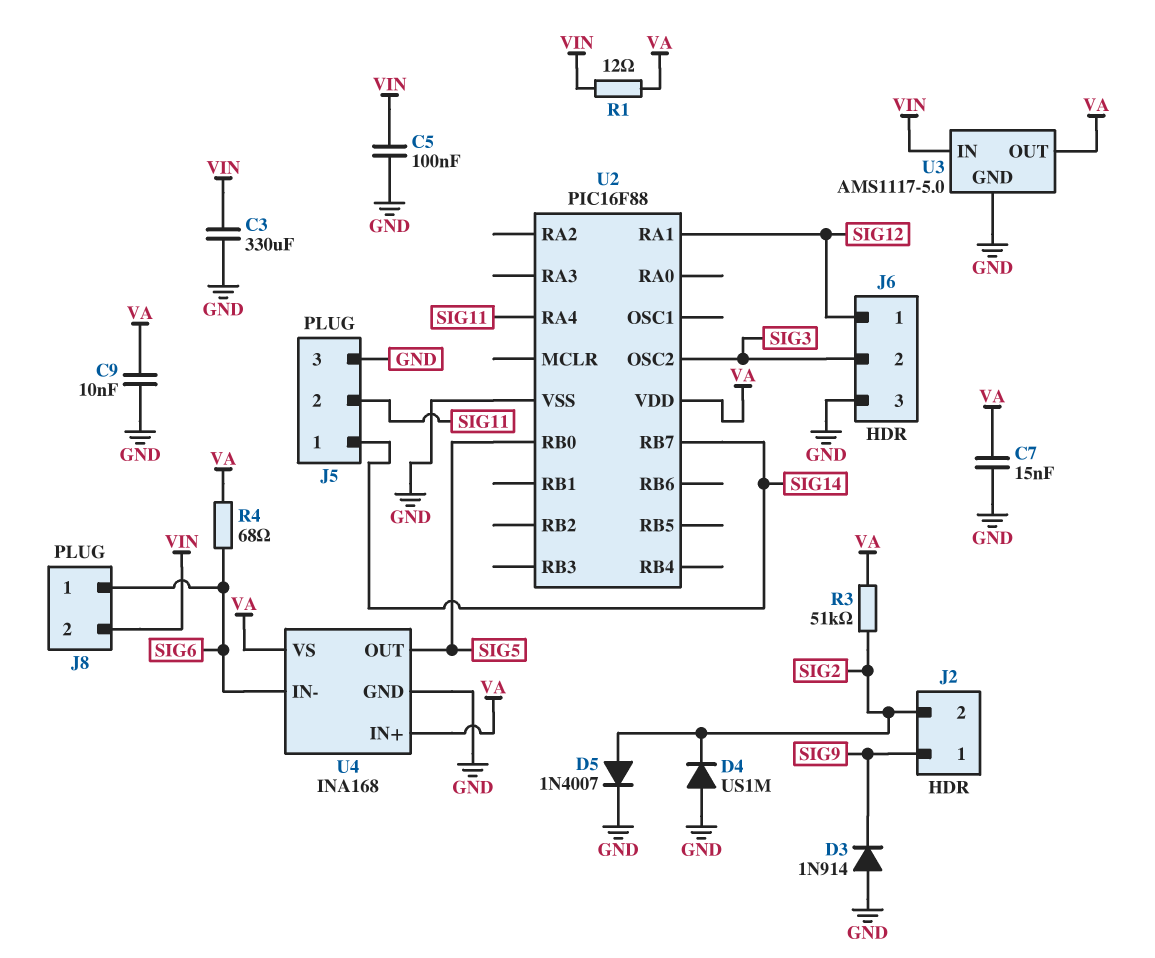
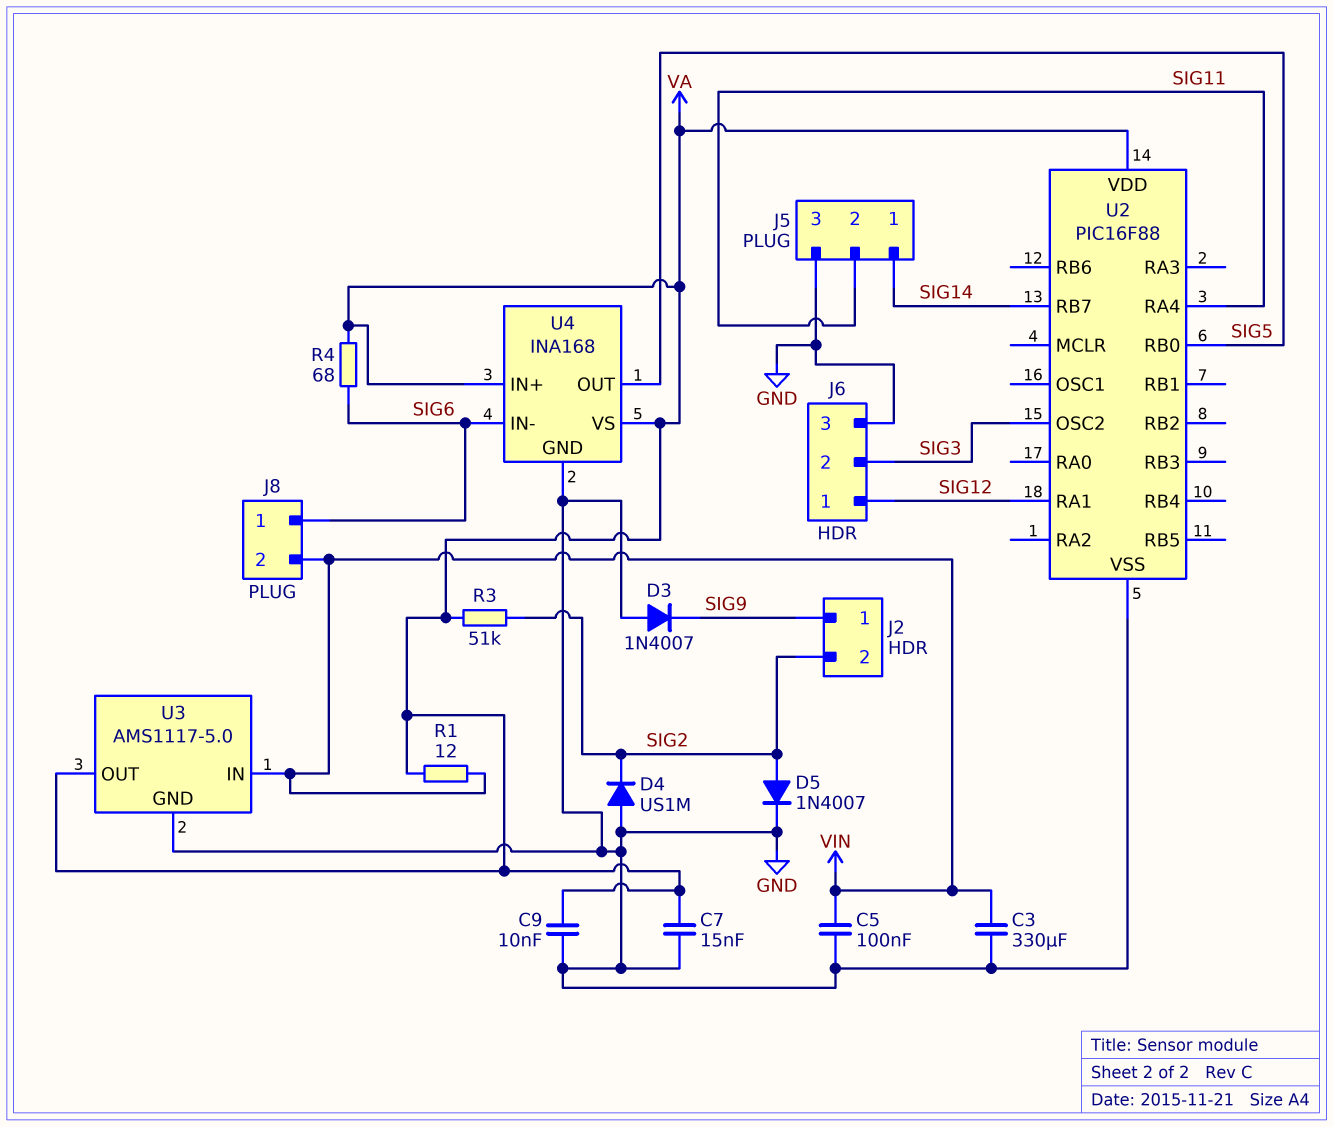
D3: diode 1N914 (A GND, K SIG9) -> diode 1N4007 (A GND, K SIG9)

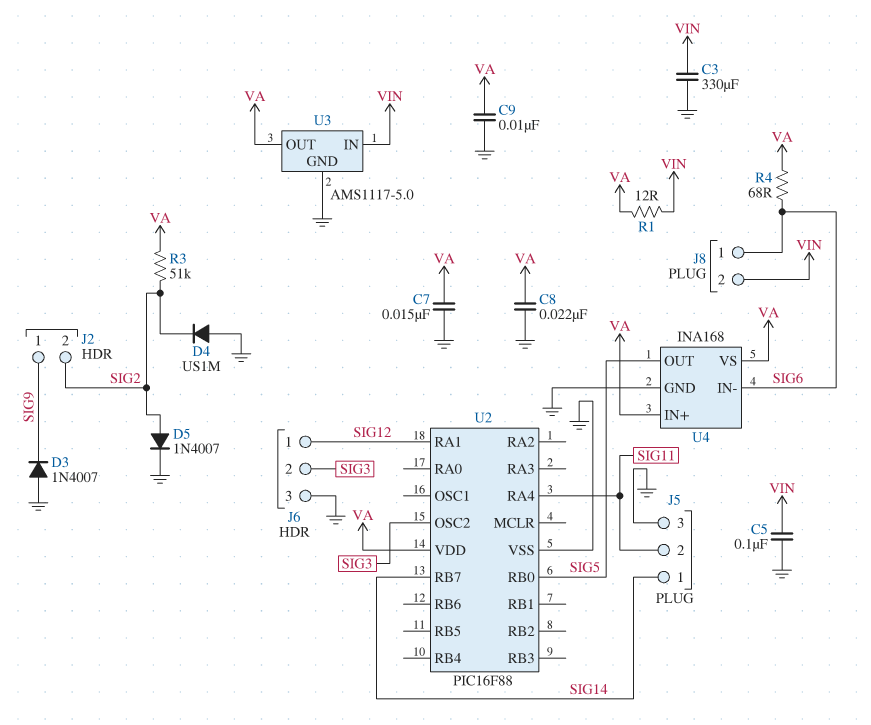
C8: none -> 22nF (GND, VA)

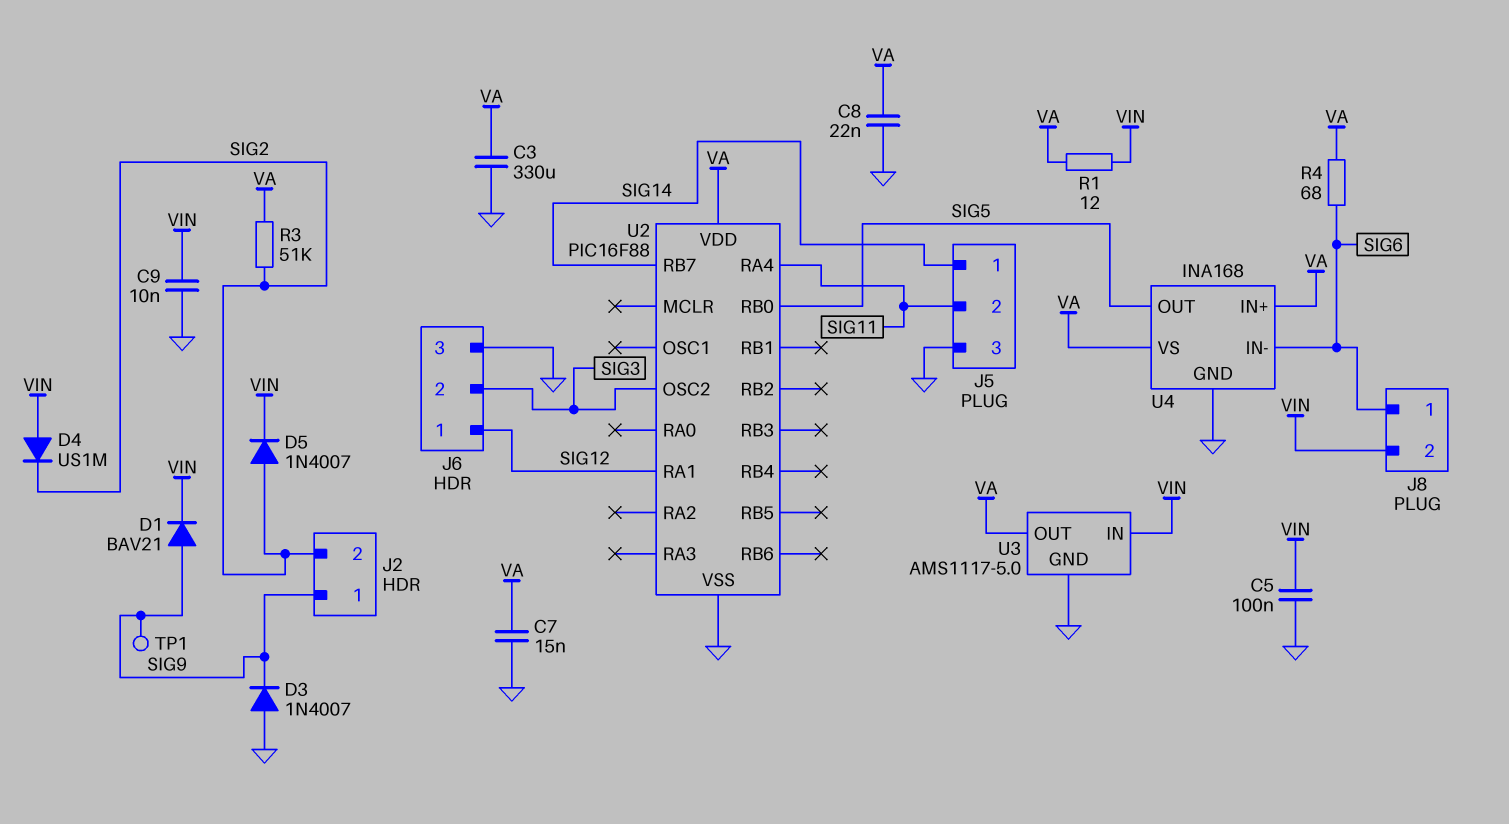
C3: 330uF (GND, VIN) -> 330uF (GND, VA)
C9: 10nF (GND, VA) -> 10nF (GND, VIN)
D1: none -> diode BAV21 (A SIG9, K VIN)
D4: diode US1M (A GND, K SIG2) -> diode US1M (A VIN, K SIG2)
D5: diode 1N4007 (A SIG2, K GND) -> diode 1N4007 (A SIG2, K VIN)
TP1: none -> test point (SIG9)

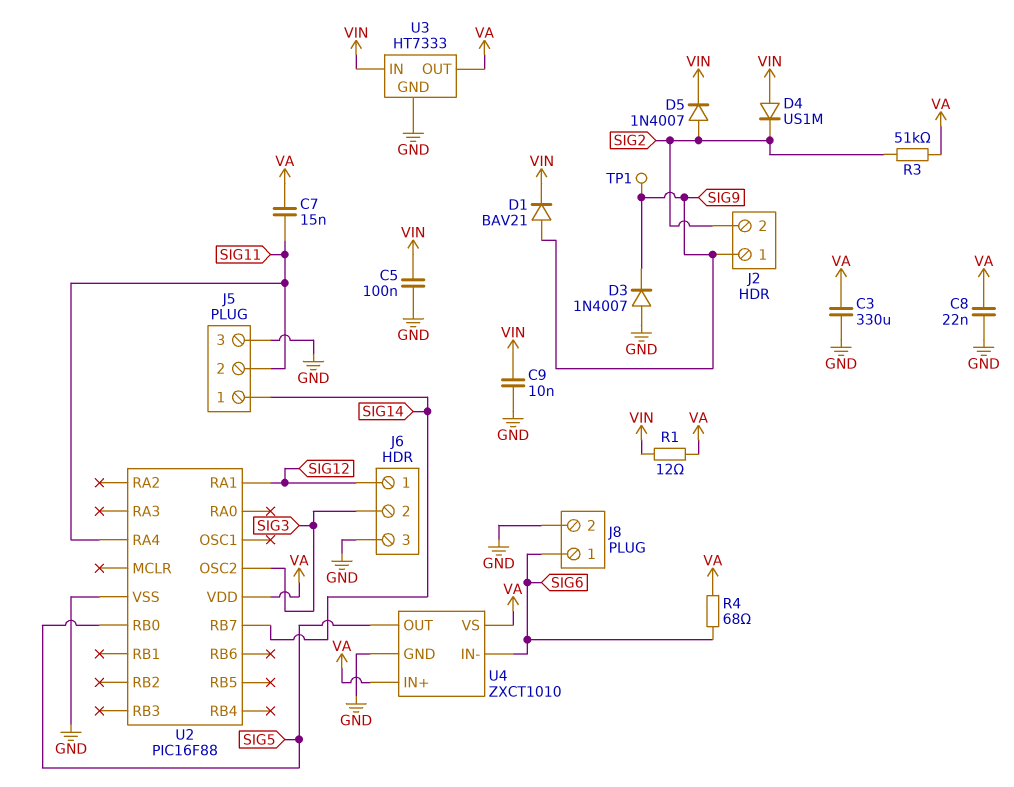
C7: 15nF (GND, VA) -> 15nF (SIG11, VA)
J8 pin 2: VIN -> GND
U3: AMS1117-5.0 -> HT7333
U4: INA168 -> ZXCT1010

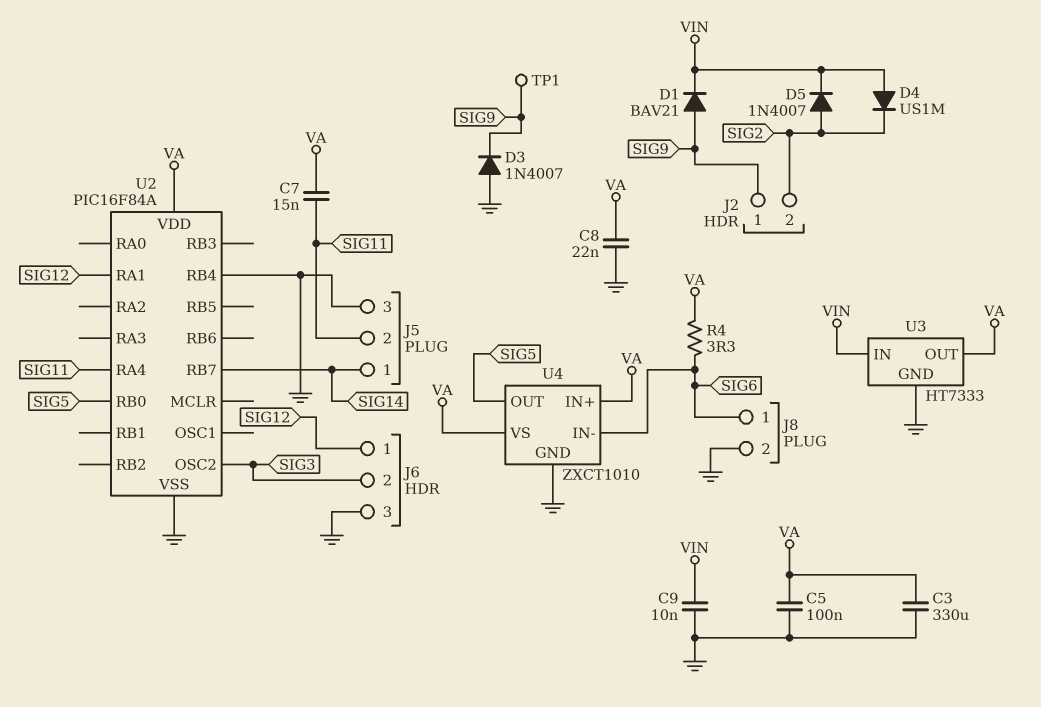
C5: 100nF (GND, VIN) -> 100nF (GND, VA)
R1: 12 (VA, VIN) -> none
R3: 51k (SIG2, VA) -> none
R4: 68 (SIG6, VA) -> 3.3 (SIG6, VA)
U2: PIC16F88 -> PIC16F84A
U2 pin RB4: none -> GND

